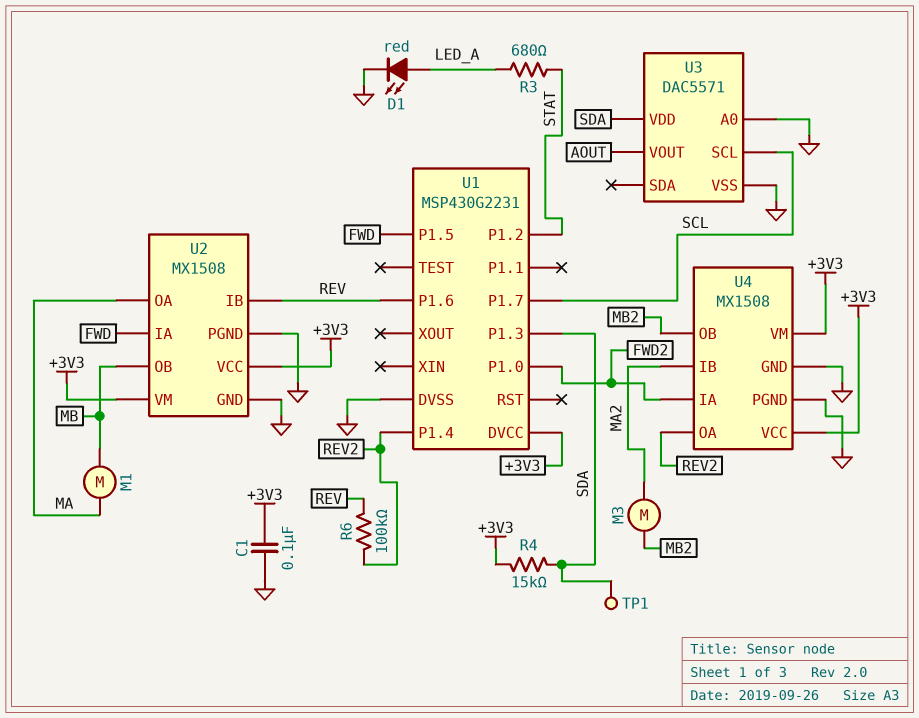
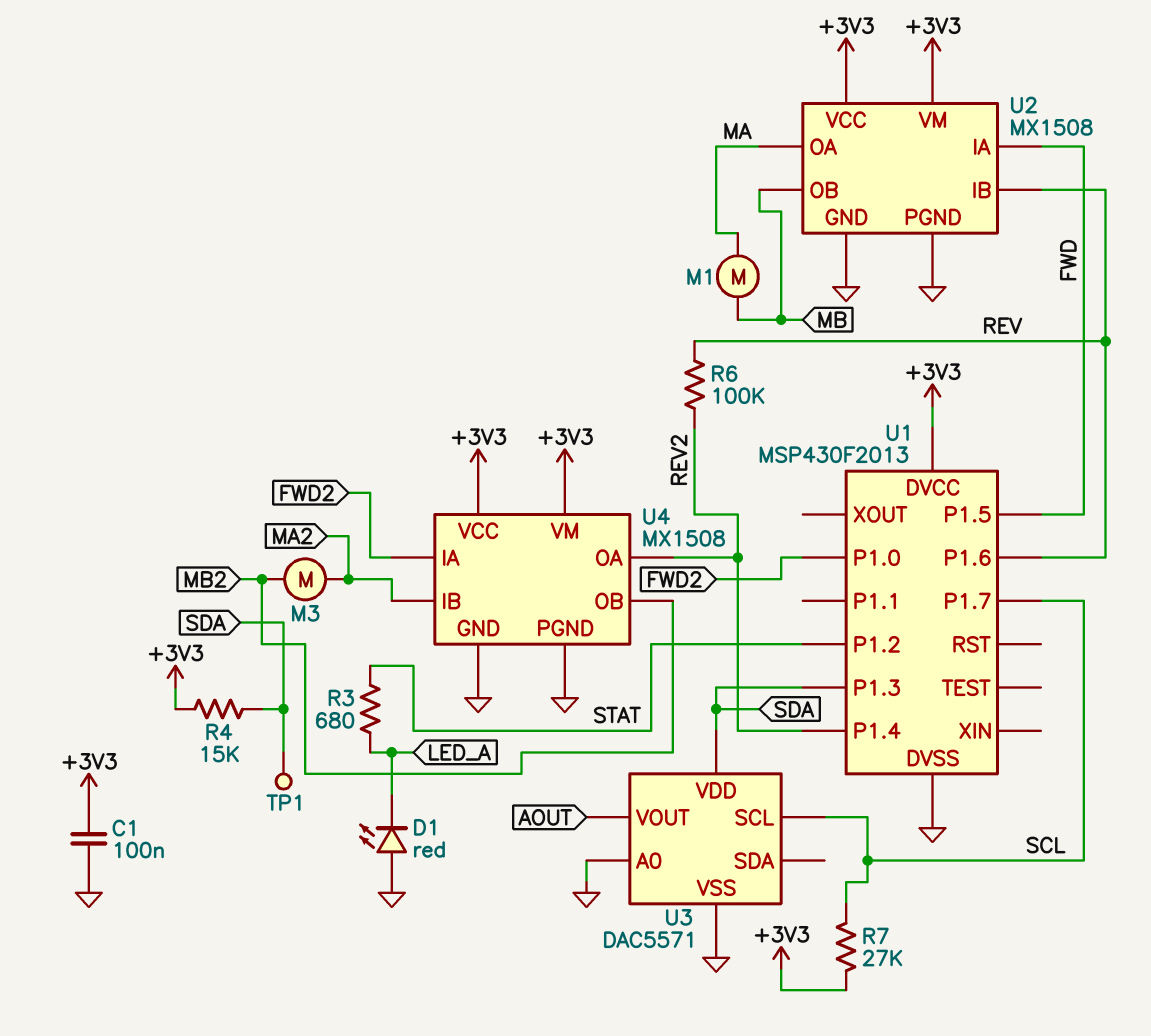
D1: LED red (A LED_A, K GND) -> LED red (A GND, K LED_A)
R7: none -> 27k (+3V3, SCL)
U1: MSP430G2231 -> MSP430F2013

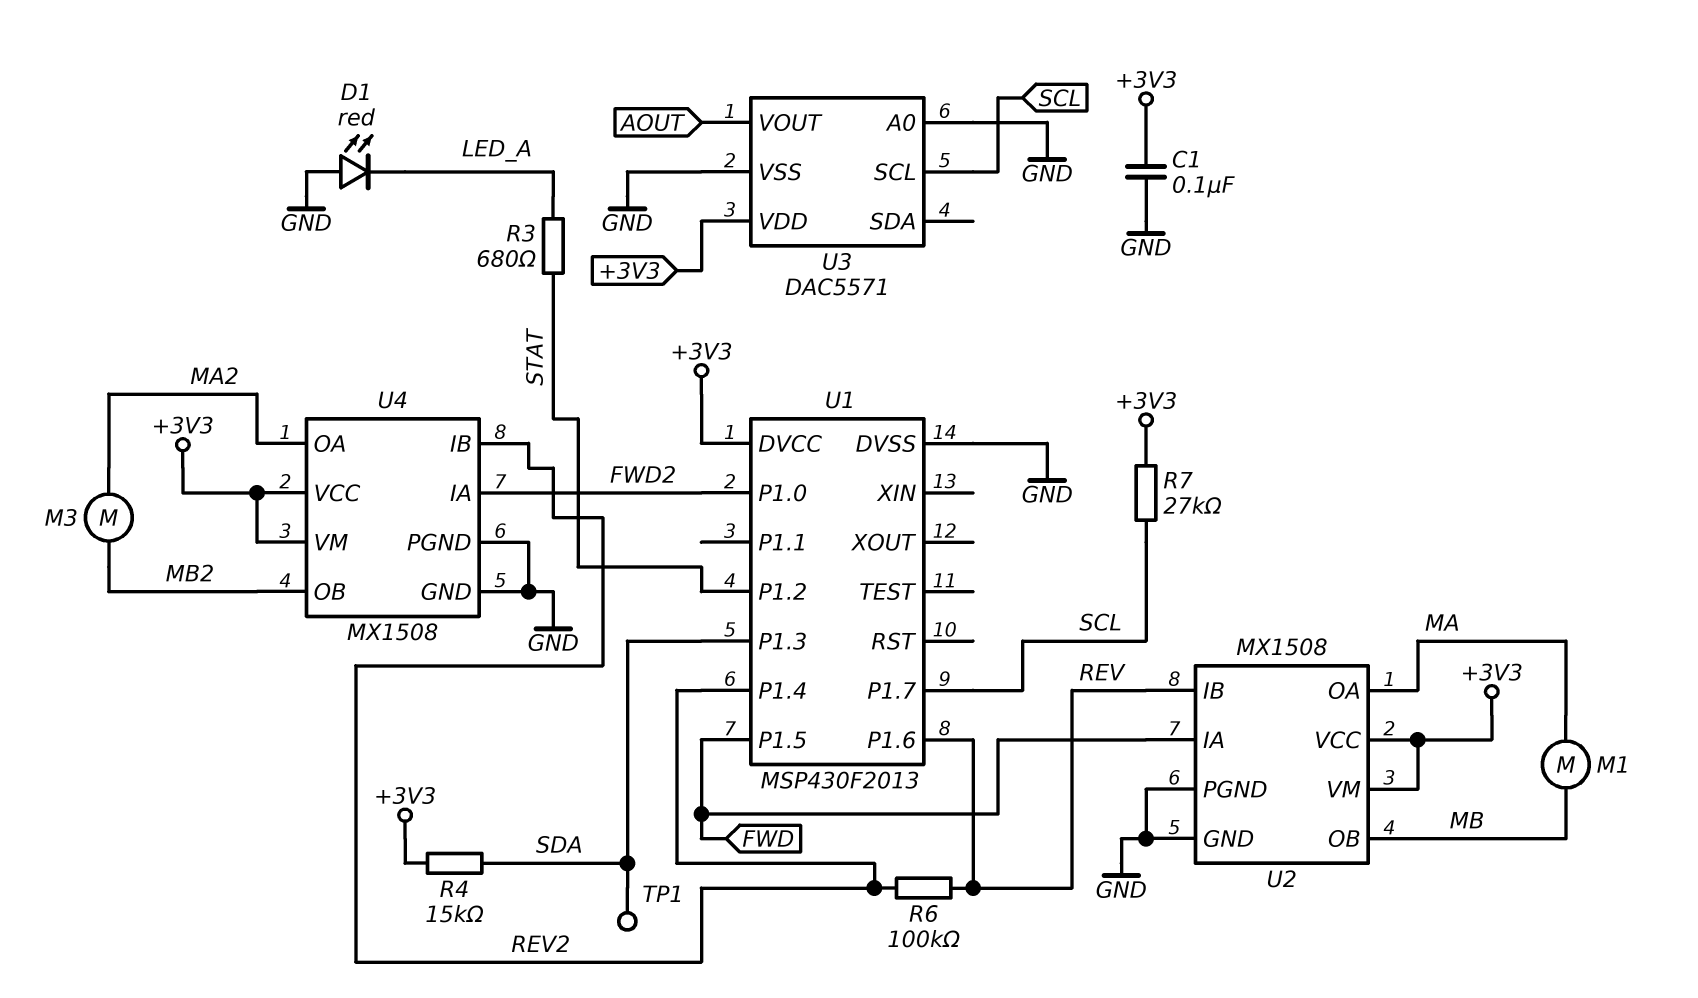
U3 pin VDD: SDA -> +3V3
U4 pin IB: MA2 -> REV2
U4 pin OA: REV2 -> MA2

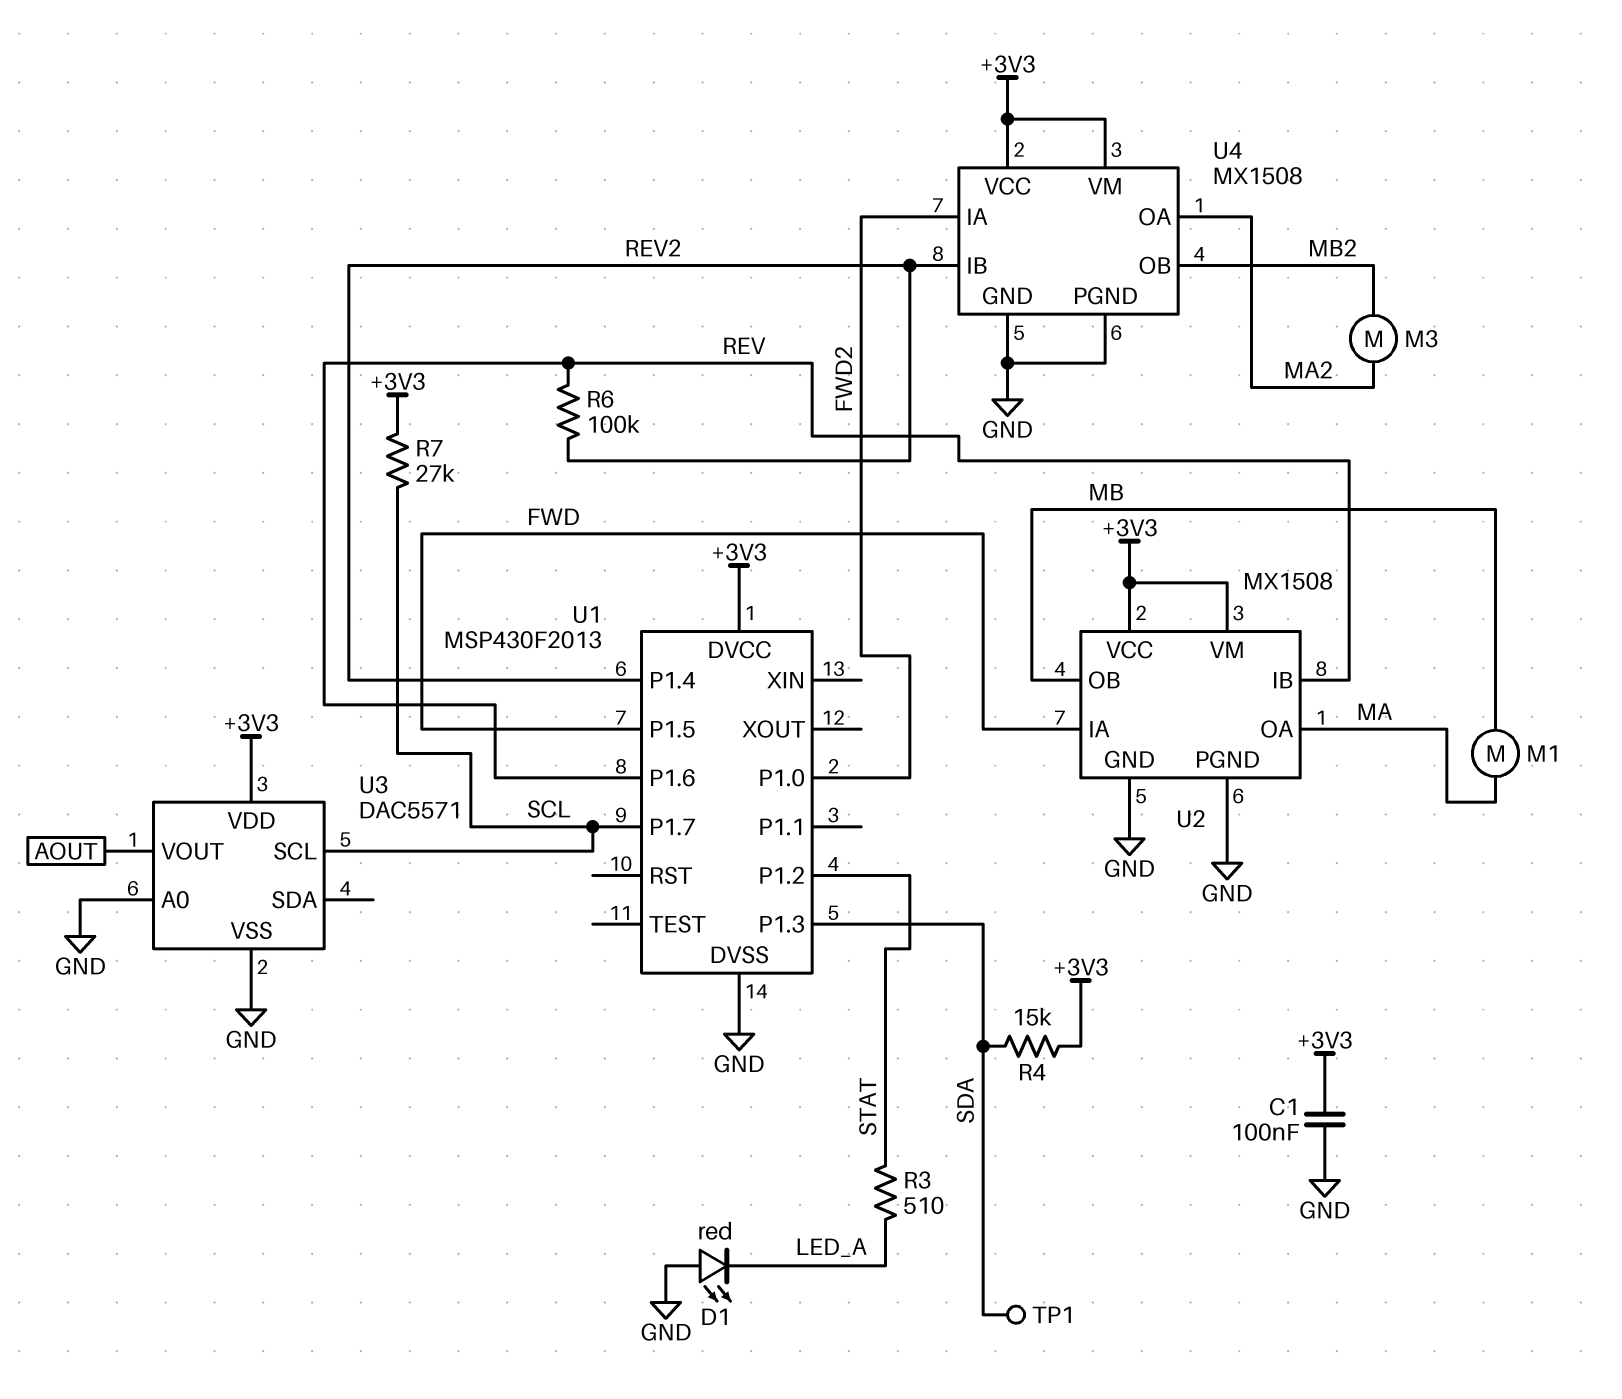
R3: 680 (LED_A, STAT) -> 510 (LED_A, STAT)

